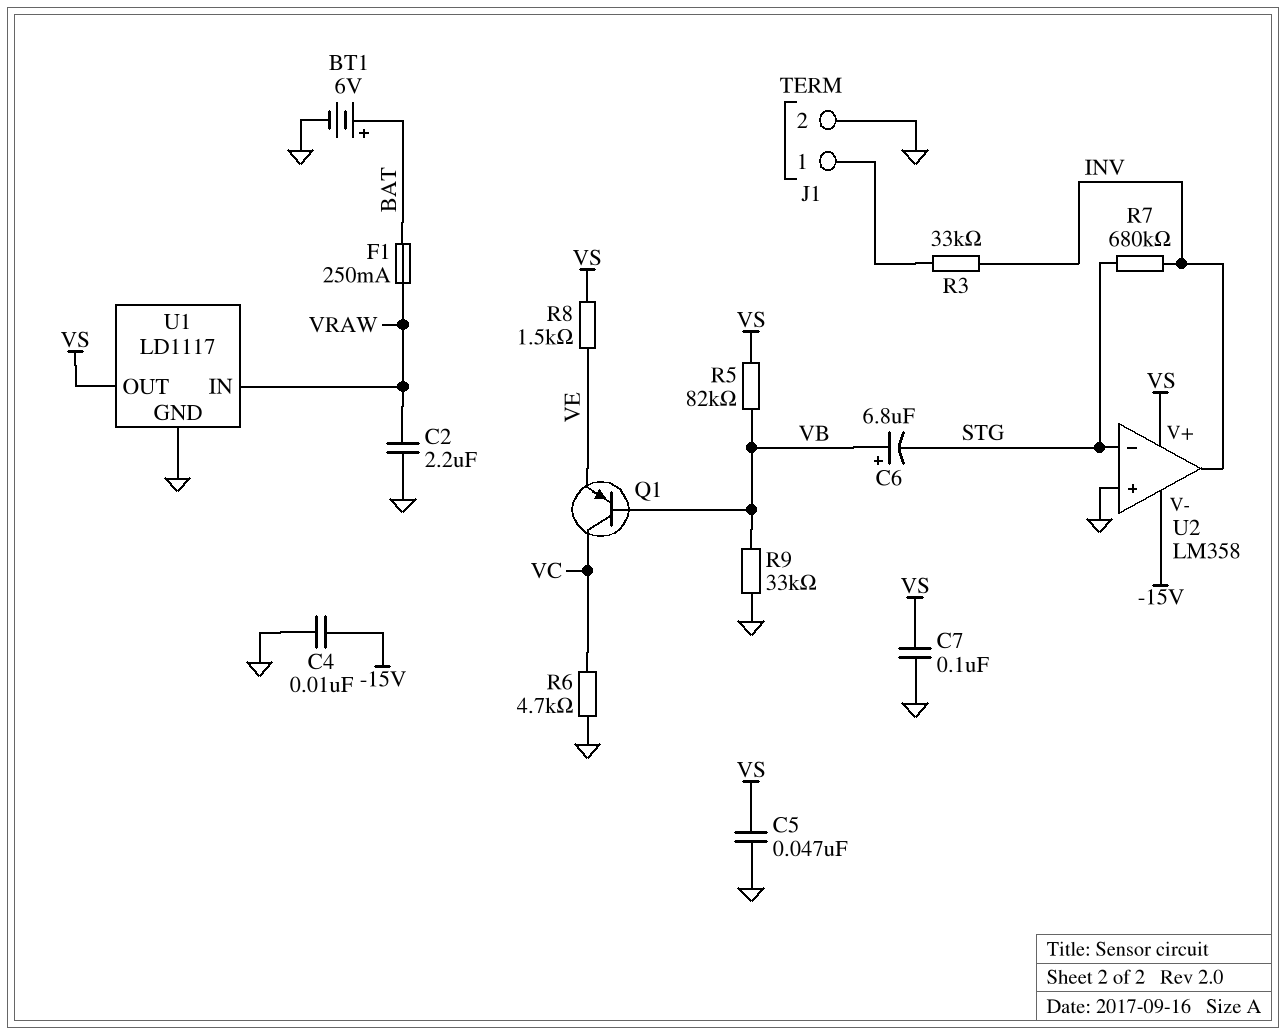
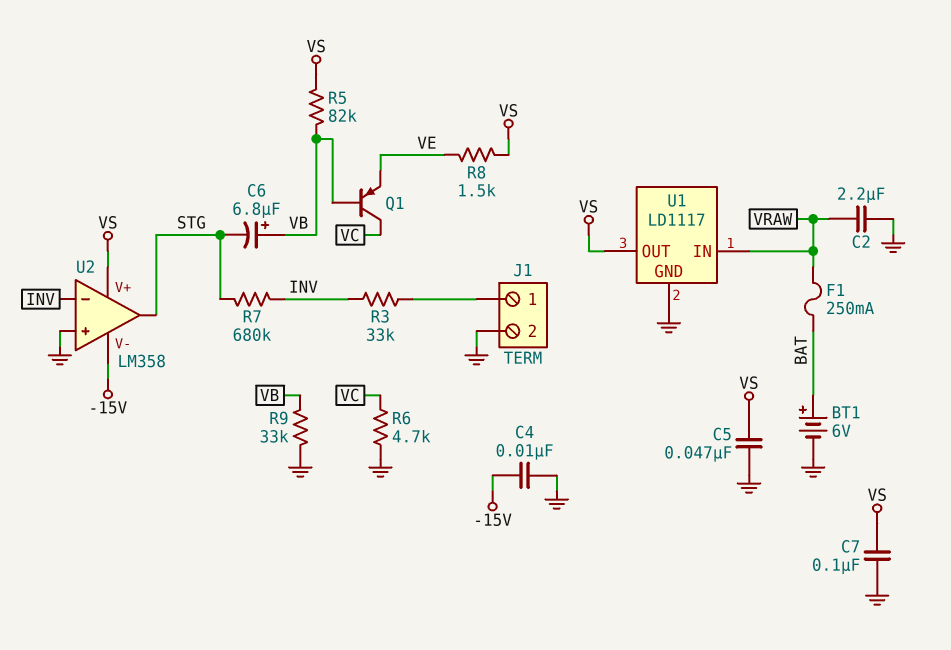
U2 pin in-: STG -> INV
U2 pin out: INV -> STG

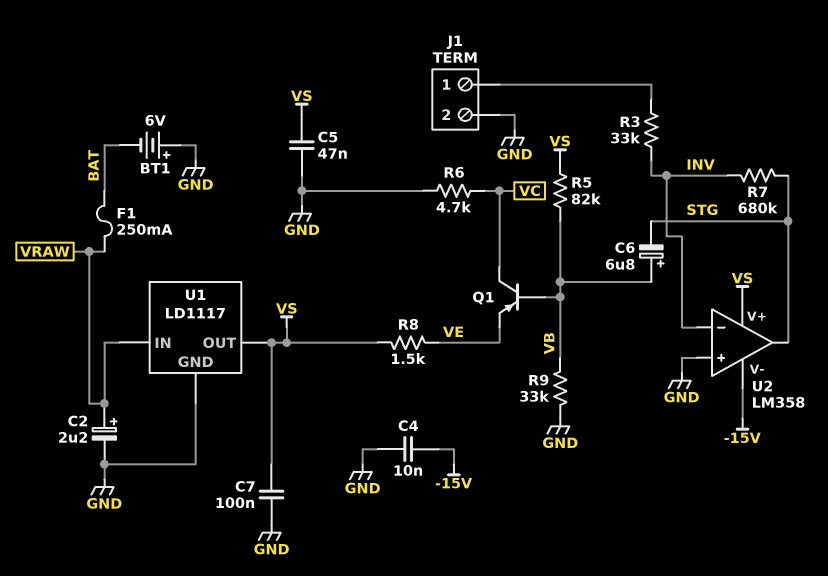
BT1: 6V (plus BAT, minus GND) -> 6V (plus GND, minus BAT)
C2: 2.2uF (GND, VRAW) -> 2.2uF (plus VRAW, minus GND)

